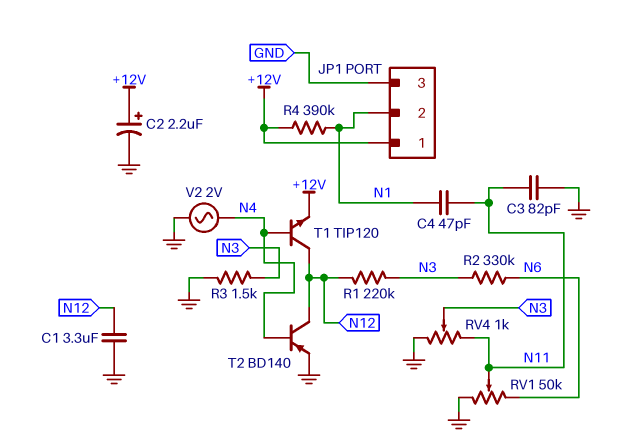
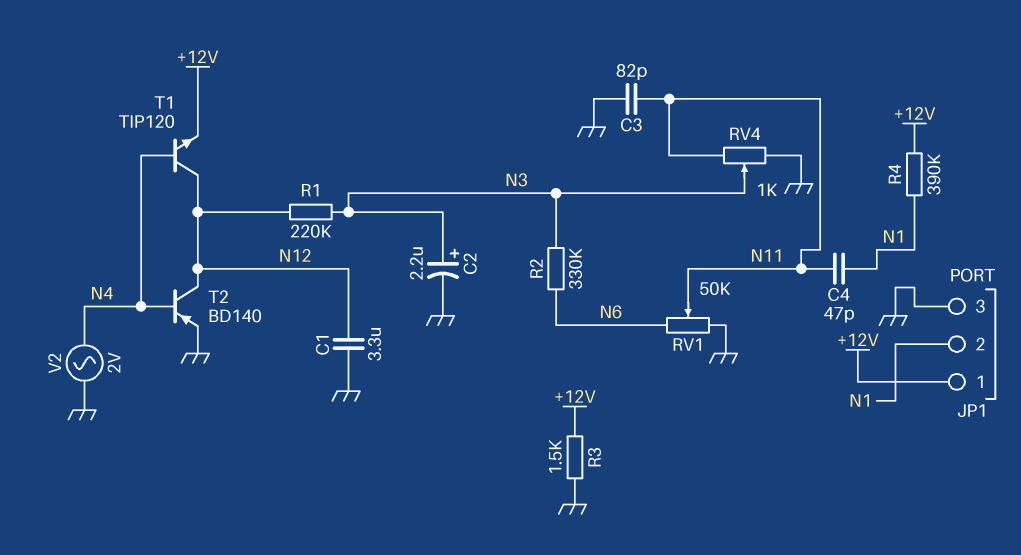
C2: 2.2uF (plus +12V, minus GND) -> 2.2uF (plus N3, minus GND)
R3: 1.5k (GND, N3) -> 1.5k (+12V, GND)

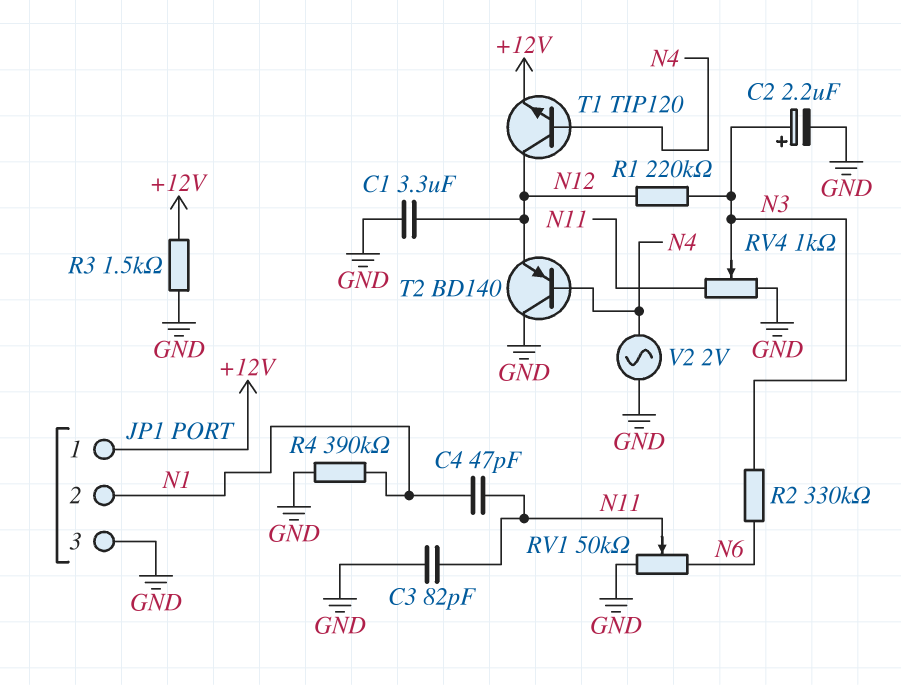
R4: 390k (+12V, N1) -> 390k (GND, N1)
T2: PNP BD140 (B N4, C N12, E GND) -> PNP BD140 (B N4, C GND, E N12)

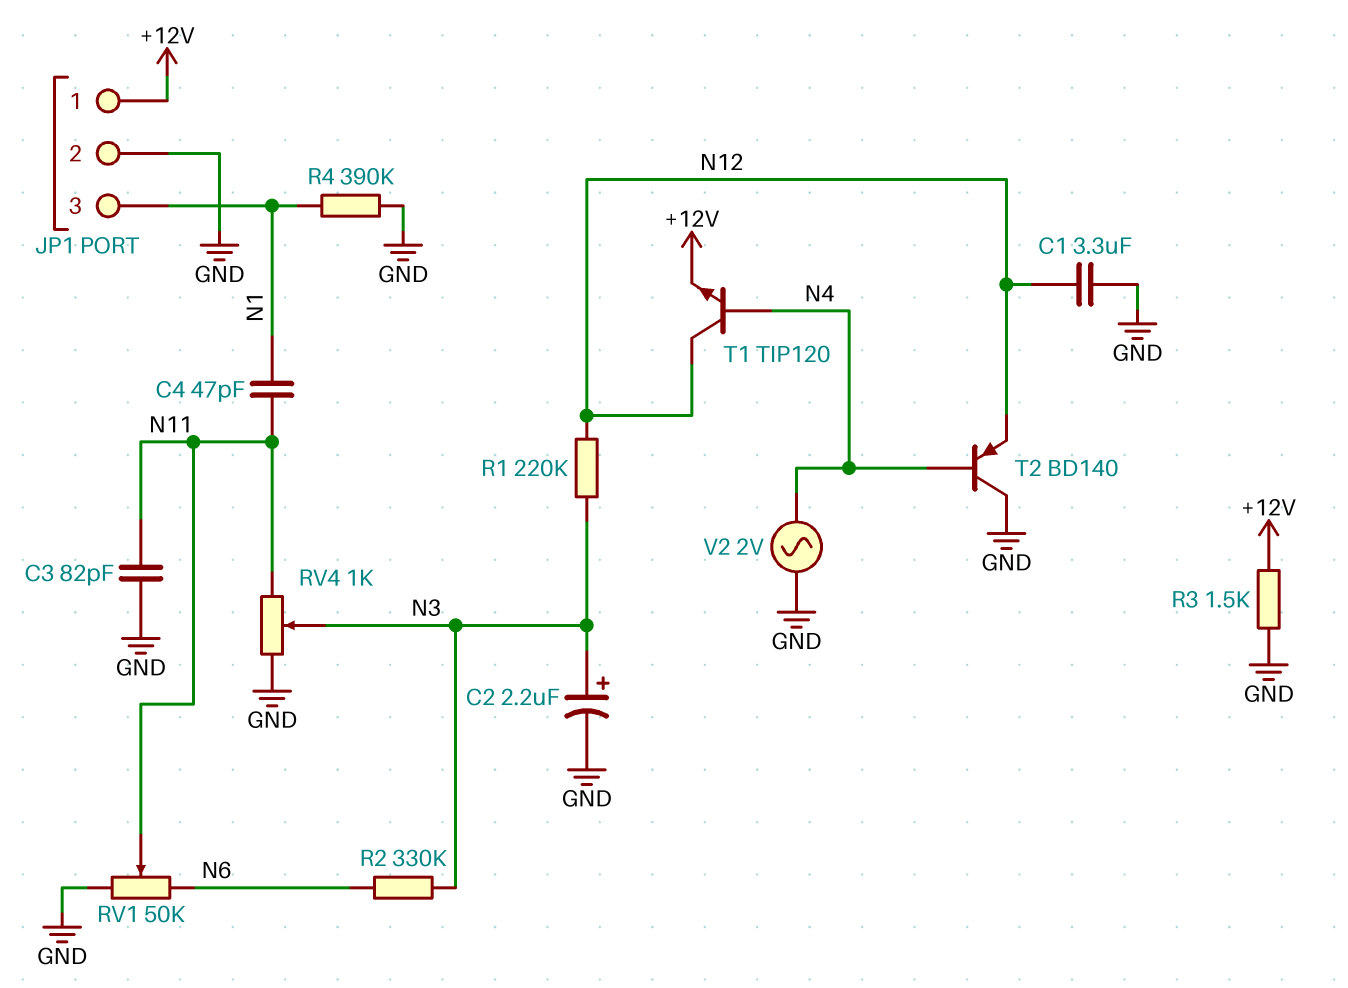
JP1 pin 2: N1 -> GND
JP1 pin 3: GND -> N1

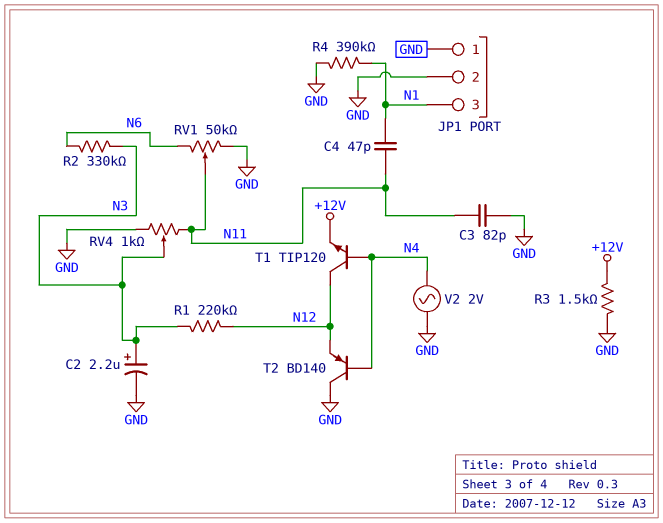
C1: 3.3uF (GND, N12) -> none
JP1 pin 1: +12V -> GND

